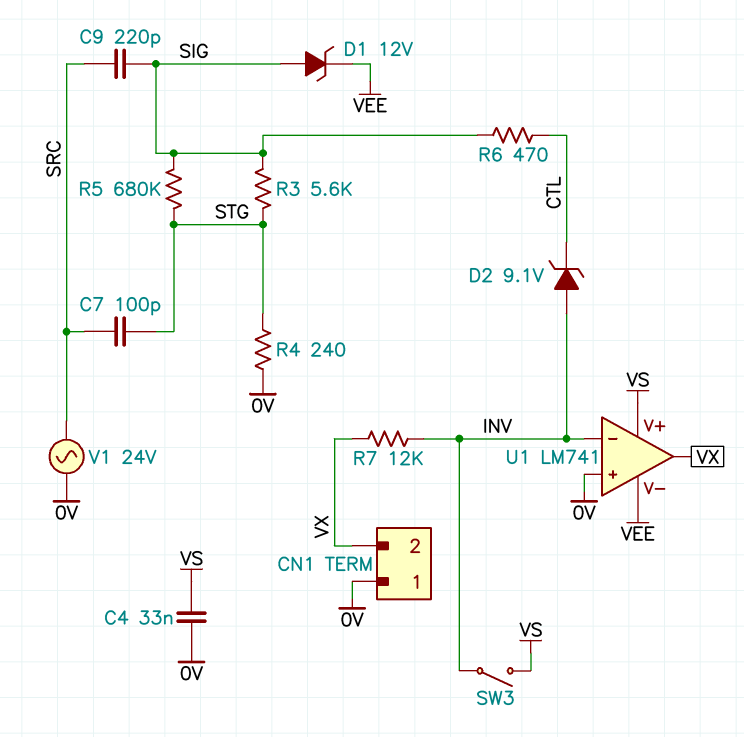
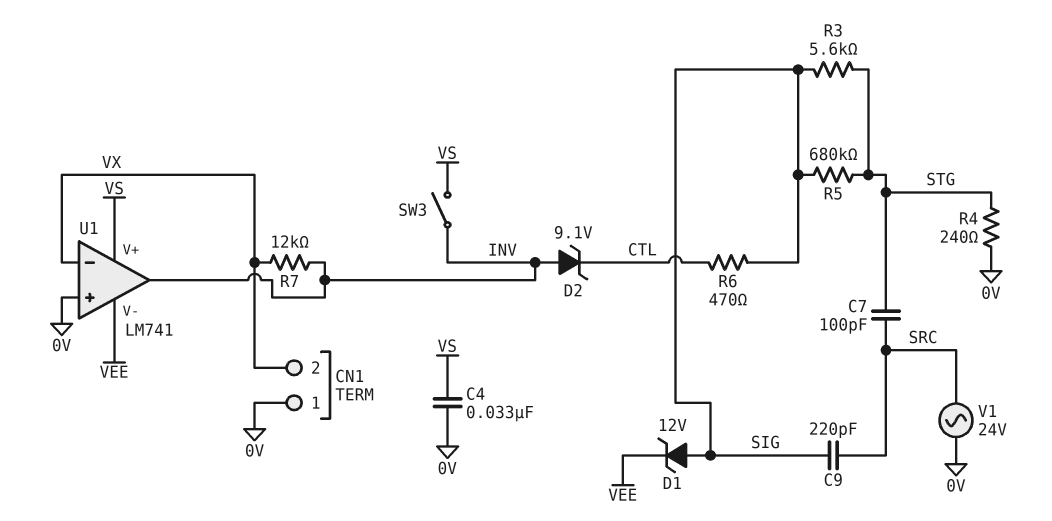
U1 pin in-: INV -> VX
U1 pin out: VX -> INV

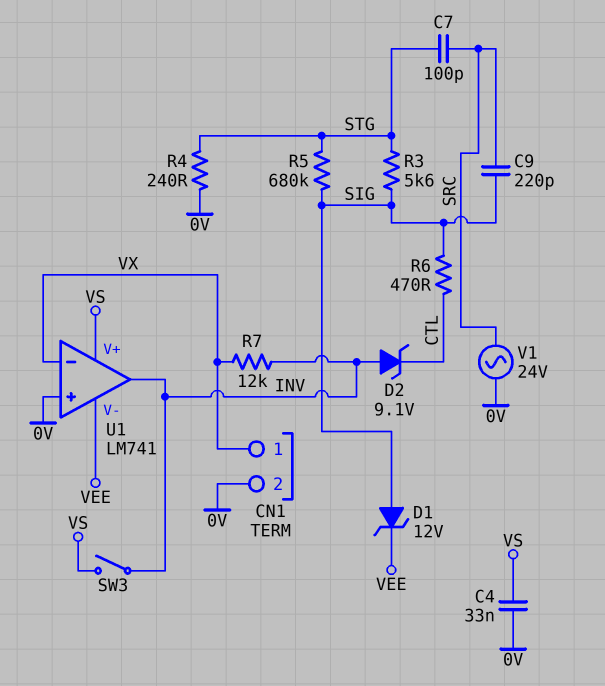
CN1 pin 1: 0V -> VX
CN1 pin 2: VX -> 0V

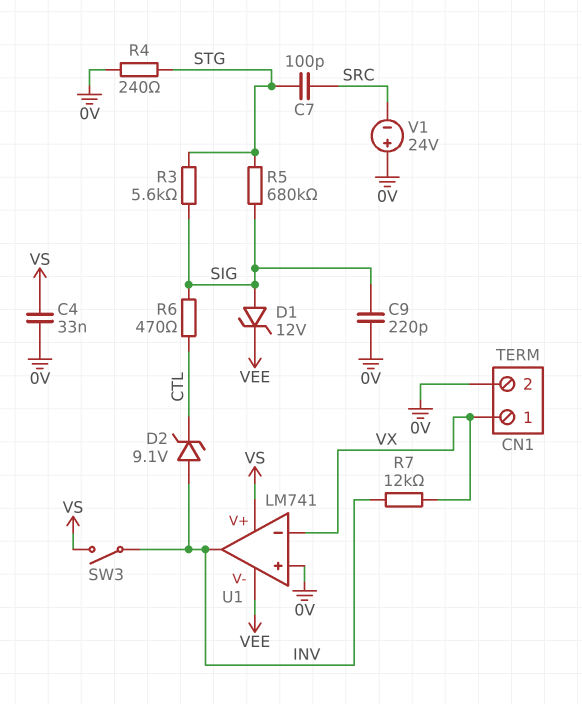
C9: 220pF (SIG, SRC) -> 220pF (0V, SIG)
V1: AC 24V (0V, SRC) -> 24V (plus 0V, minus SRC)

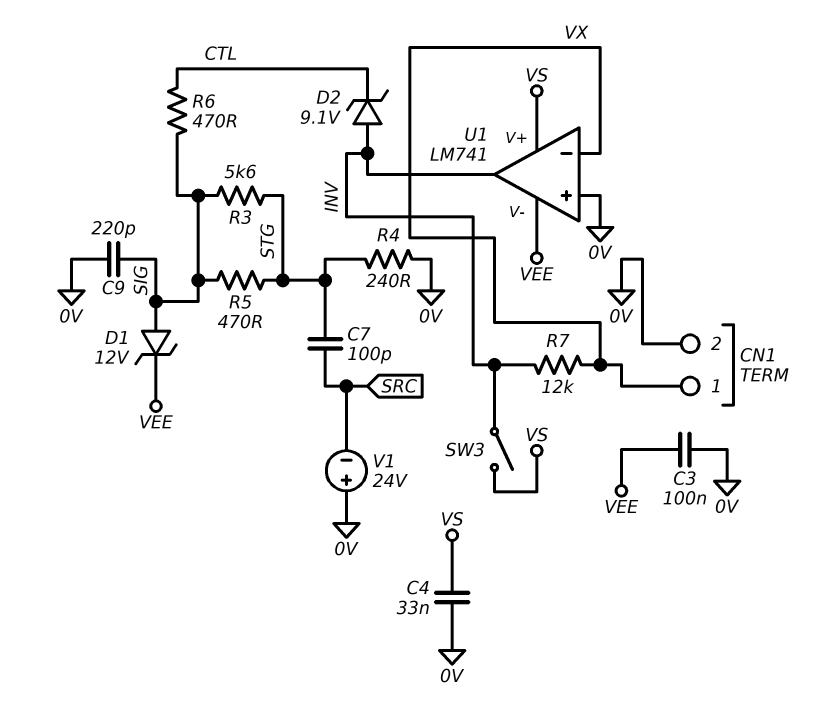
C3: none -> 100nF (0V, VEE)
R5: 680k (SIG, STG) -> 470 (SIG, STG)

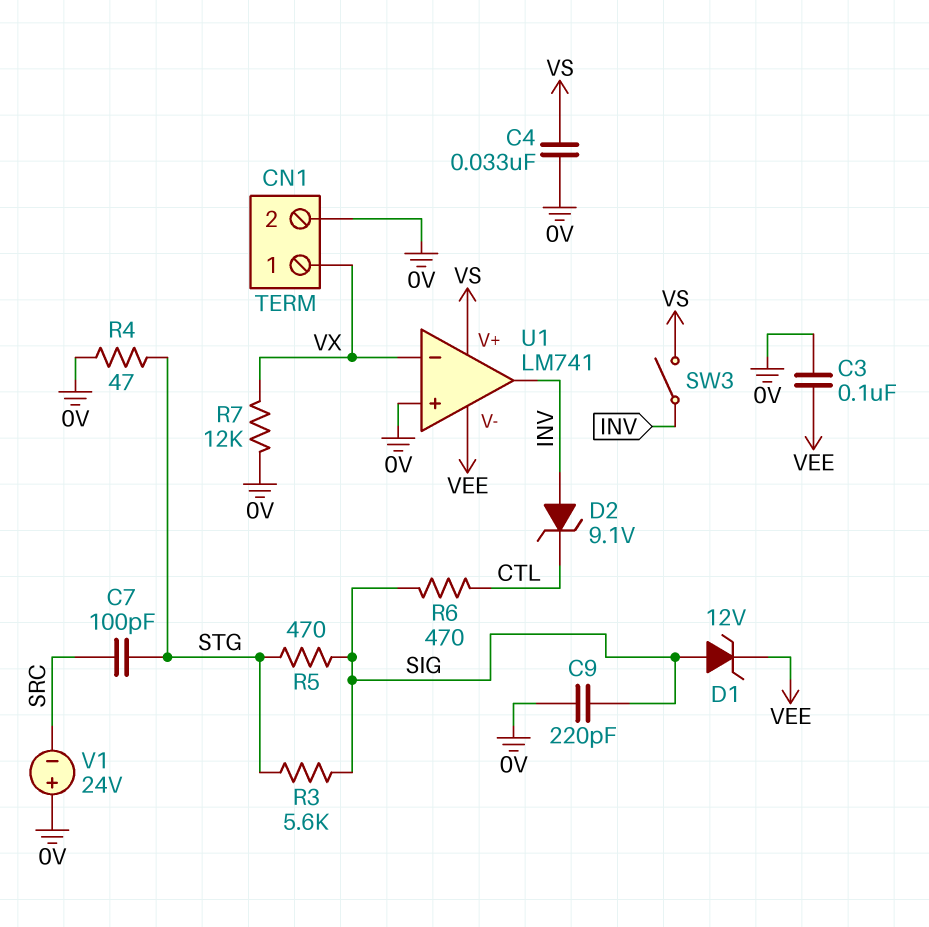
R4: 240 (0V, STG) -> 47 (0V, STG)
R7: 12k (INV, VX) -> 12k (0V, VX)

